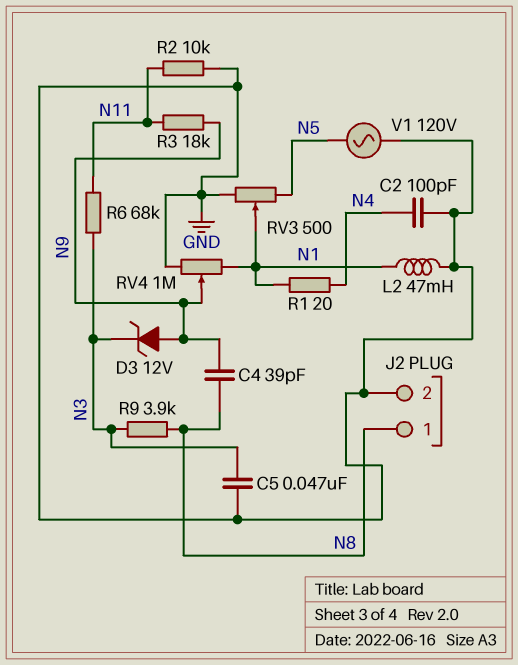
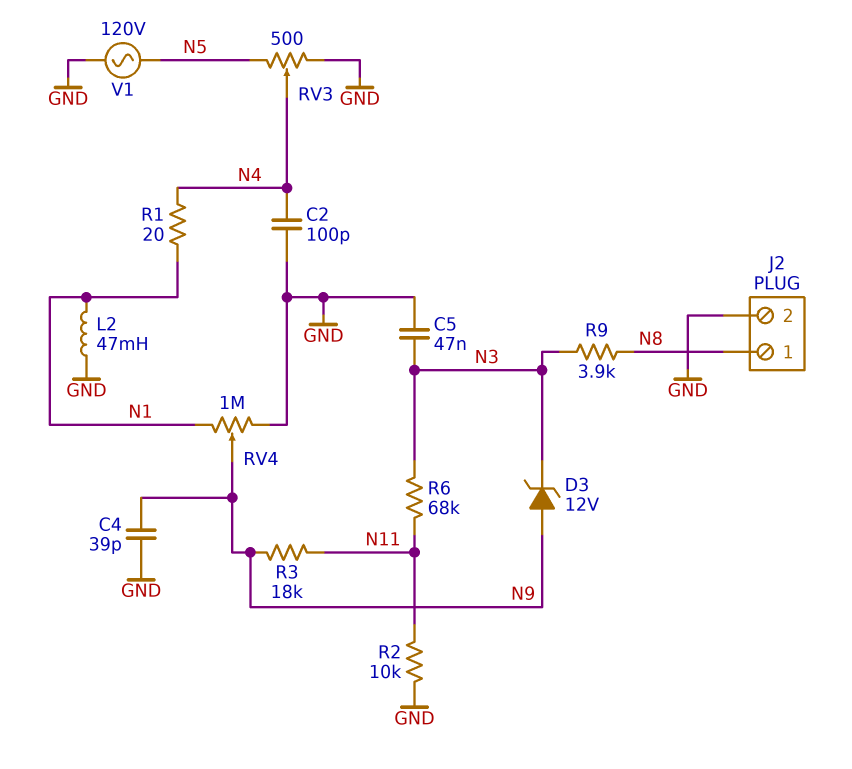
C4: 39pF (N8, N9) -> 39pF (GND, N9)
RV3: 500 (GND, N5, wiper N1) -> 500 (GND, N5, wiper N4)

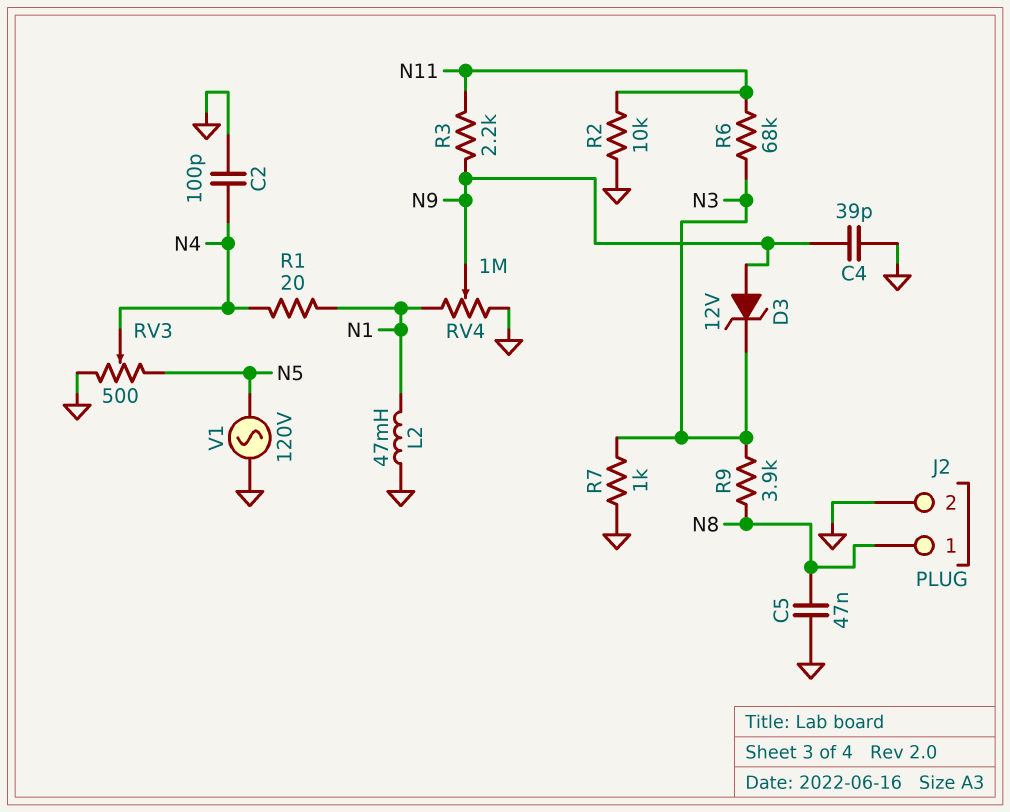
C5: 47nF (GND, N3) -> 47nF (GND, N8)
R3: 18k (N9, N11) -> 2.2k (N9, N11)
R7: none -> 1k (GND, N3)

